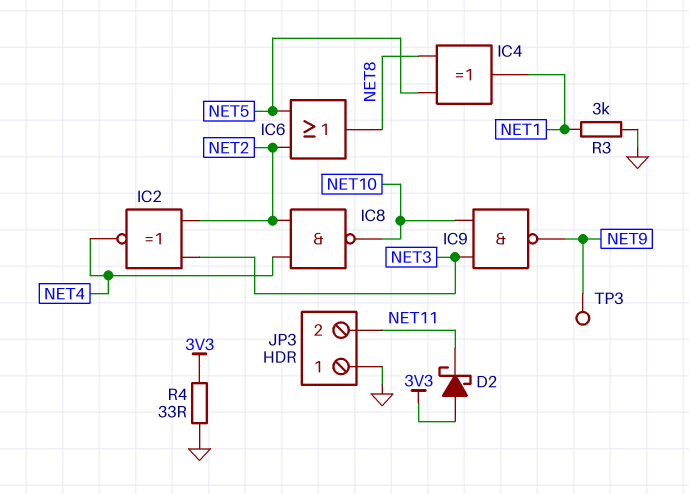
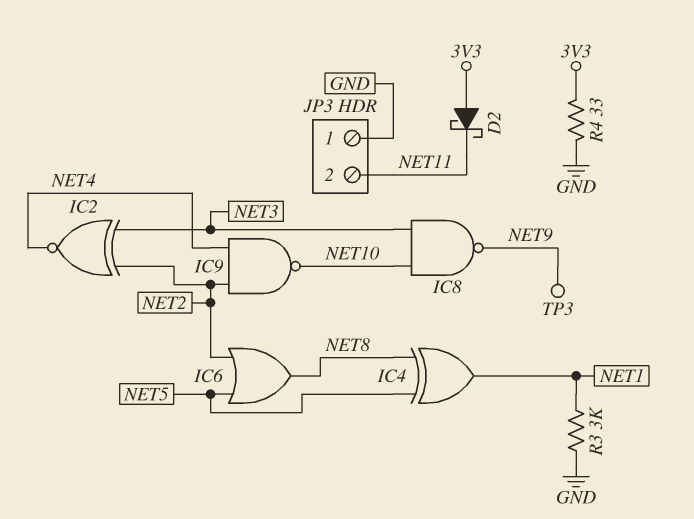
IC8: NAND (in NET2, in NET4, out NET10) -> NAND (in NET3, in NET10, out NET9)
IC9: NAND (in NET3, in NET10, out NET9) -> NAND (in NET2, in NET4, out NET10)

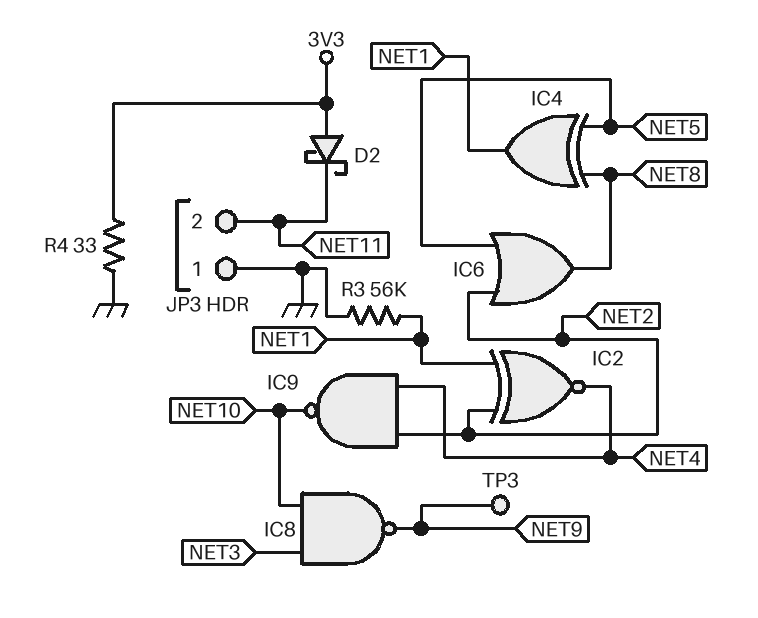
IC2: XNOR (in NET2, in NET3, out NET4) -> XNOR (in NET1, in NET2, out NET4)
R3: 3k (GND, NET1) -> 56k (GND, NET1)

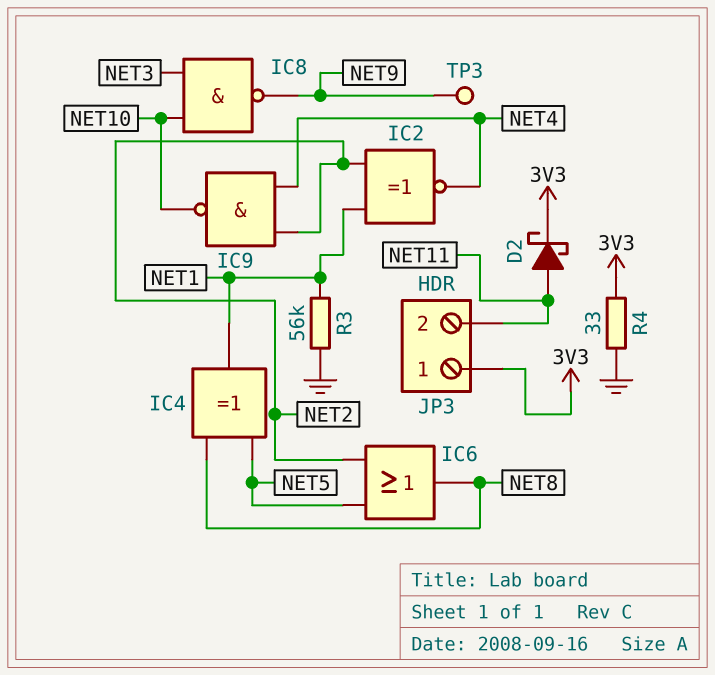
D2: schottky (A 3V3, K NET11) -> schottky (A NET11, K 3V3)
JP3 pin 1: GND -> 3V3

